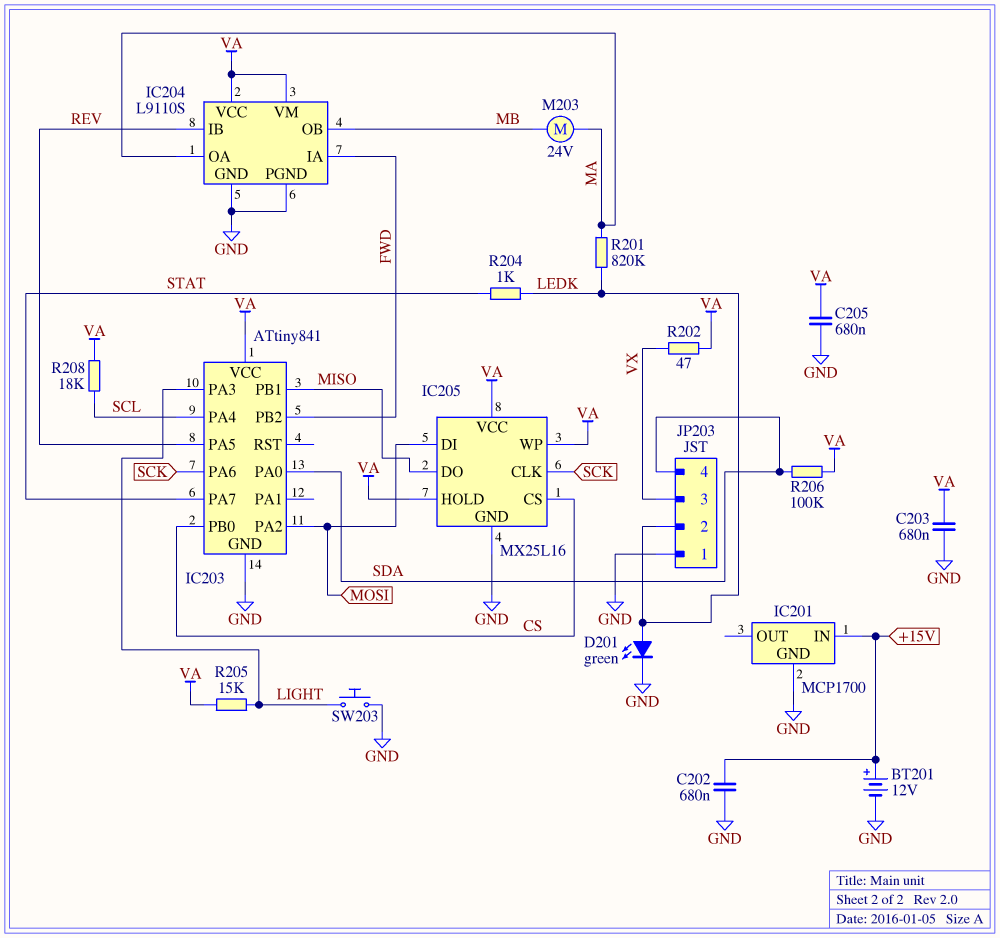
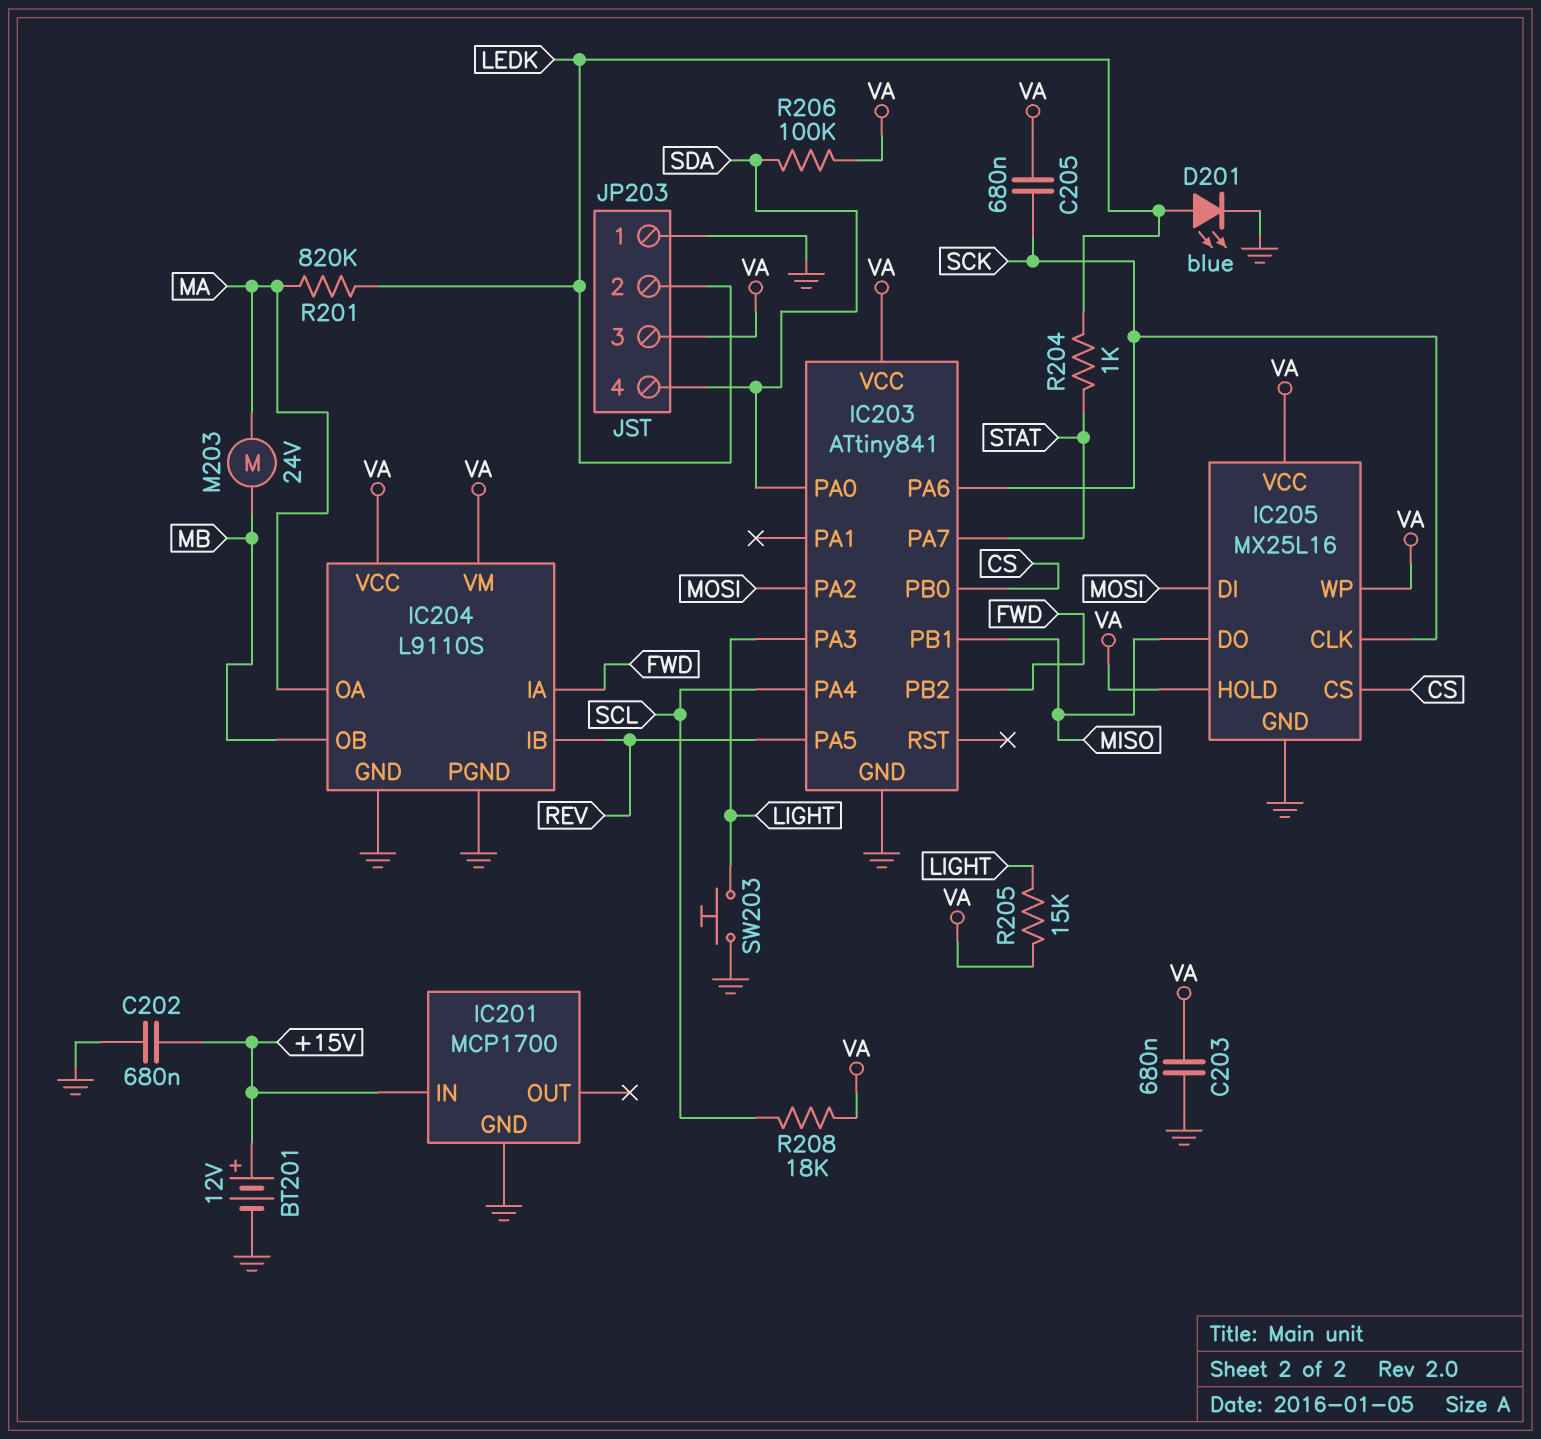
C205: 680nF (GND, VA) -> 680nF (SCK, VA)
D201: LED green (A LEDK, K GND) -> LED blue (A LEDK, K GND)
JP203 pin 3: VX -> VA
R202: 47 (VA, VX) -> none

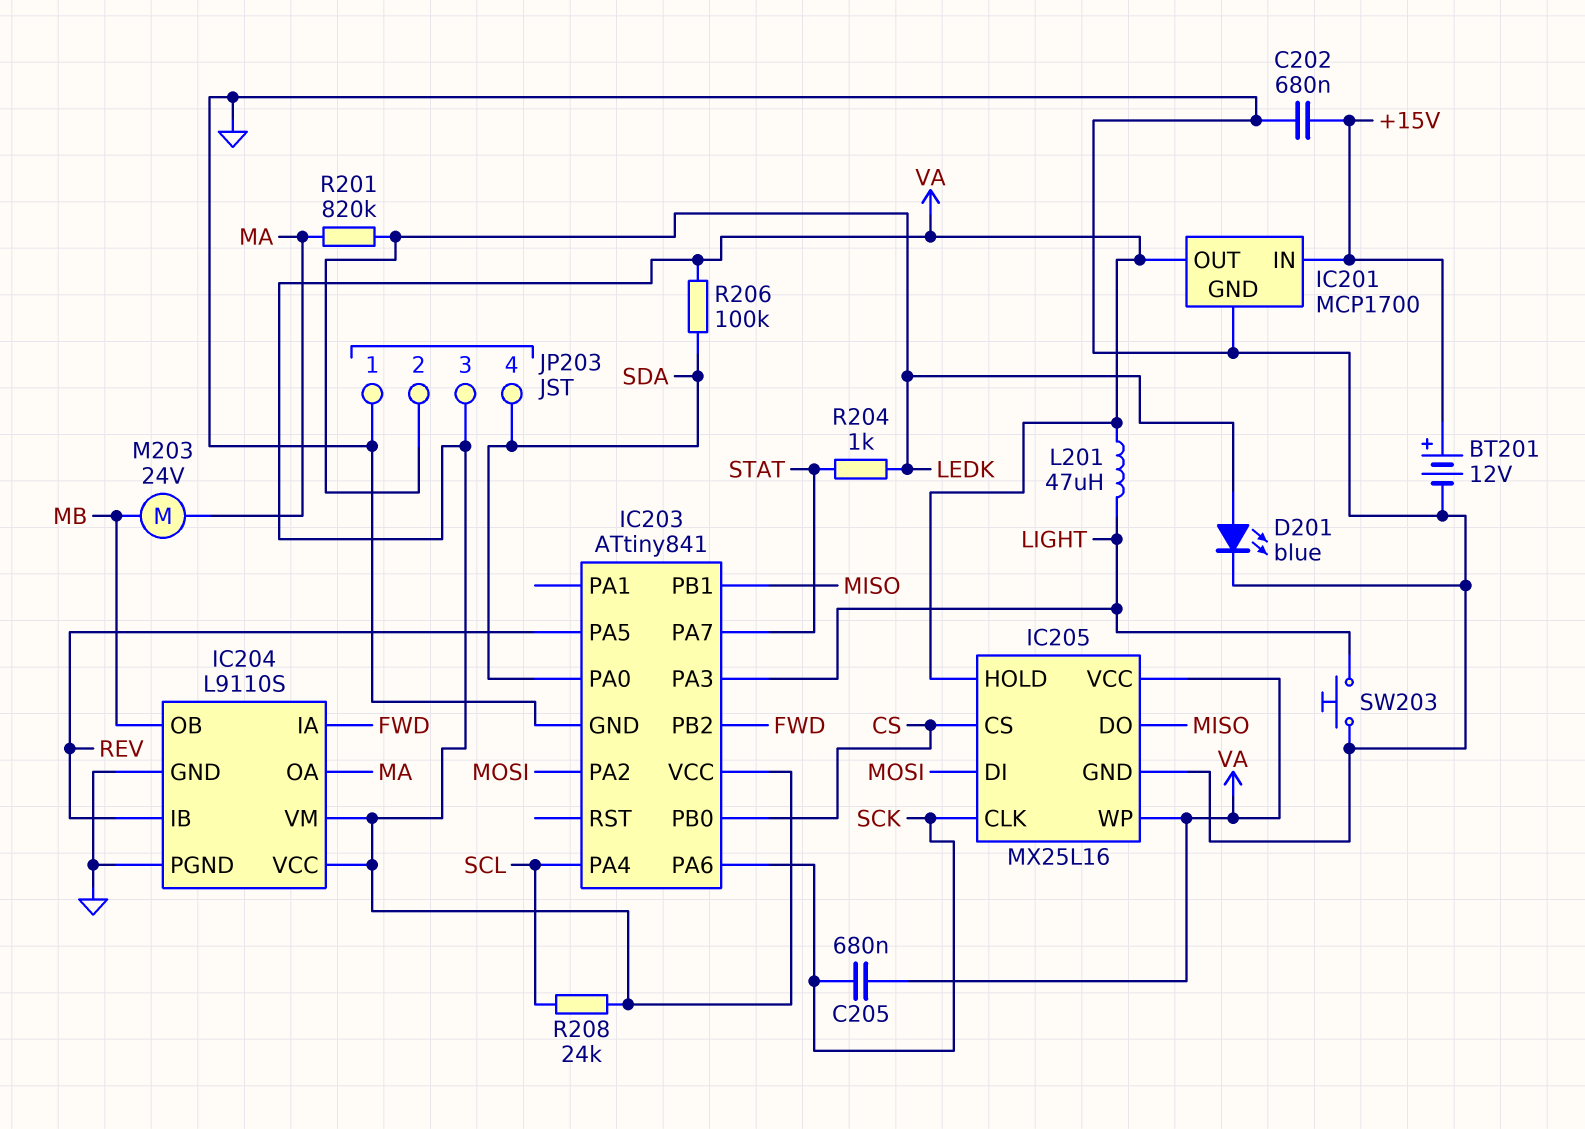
C203: 680nF (GND, VA) -> none
IC201 pin OUT: none -> VA
L201: none -> 47uH (LIGHT, VA)
R205: 15k (LIGHT, VA) -> none
R208: 18k (SCL, VA) -> 24k (SCL, VA)

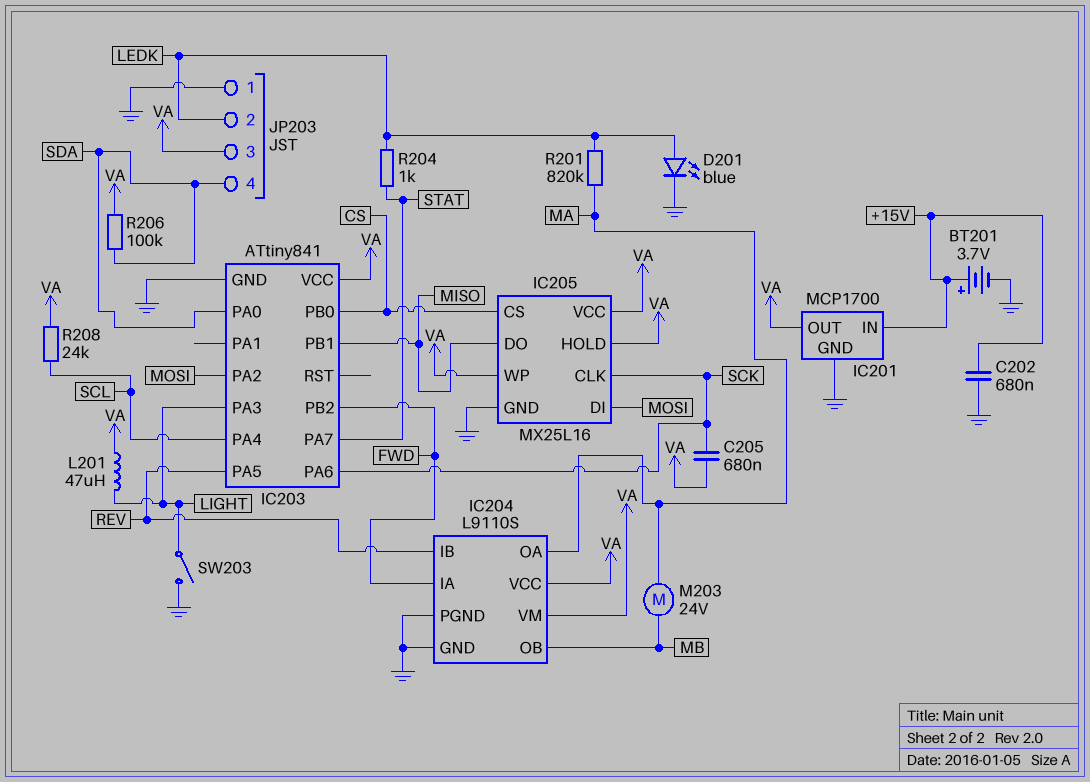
BT201: 12V (plus +15V, minus GND) -> 3.7V (plus +15V, minus GND)
SW203: button (GND, LIGHT) -> switch (GND, LIGHT)

